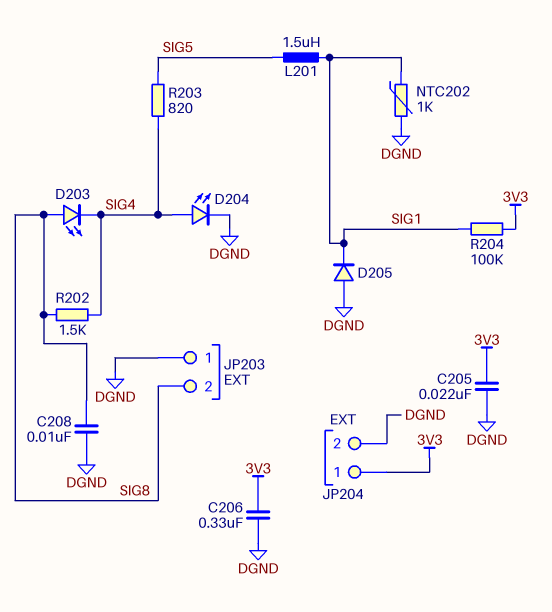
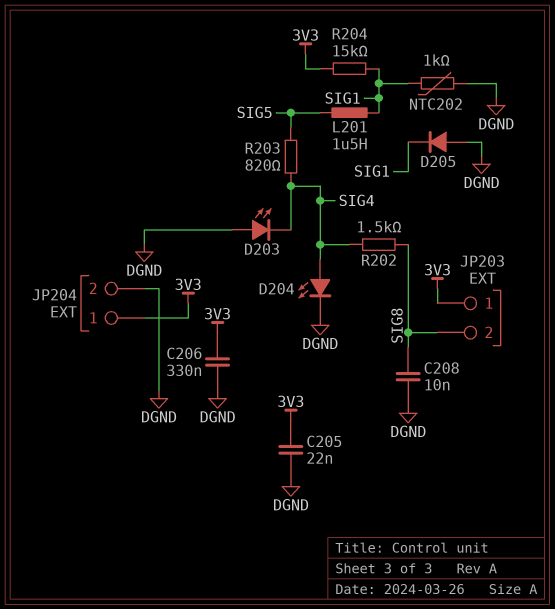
D203: LED (A SIG8, K SIG4) -> LED (A DGND, K SIG4)
JP203 pin 1: DGND -> 3V3
R204: 100k (3V3, SIG1) -> 15k (3V3, SIG1)

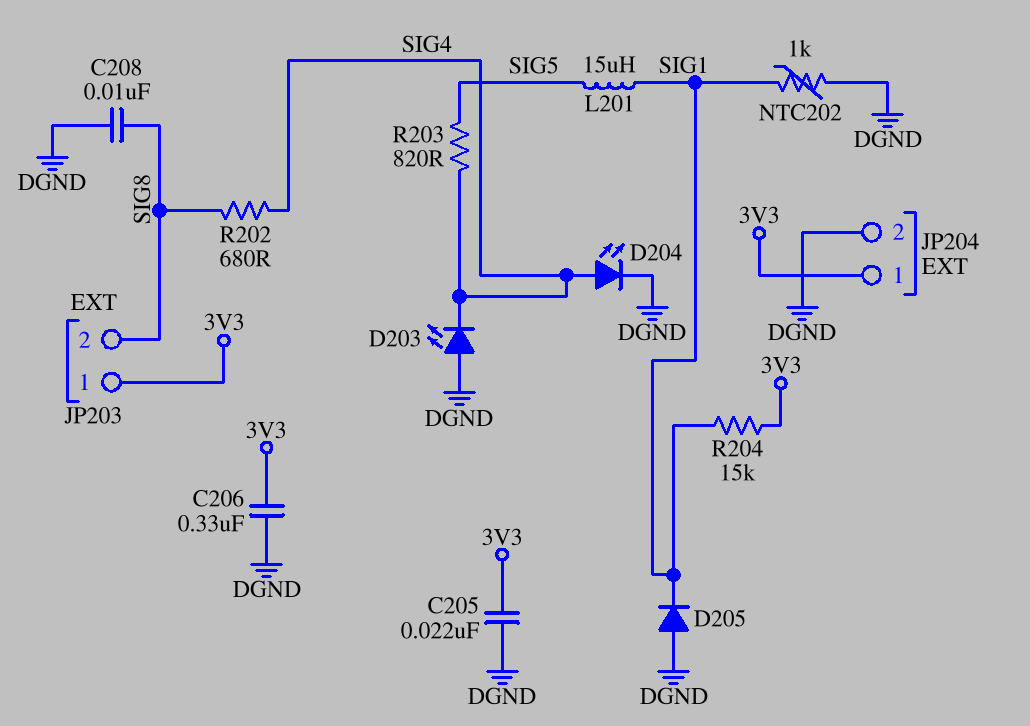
L201: 1.5uH (SIG1, SIG5) -> 15uH (SIG1, SIG5)
R202: 1.5k (SIG4, SIG8) -> 680 (SIG4, SIG8)

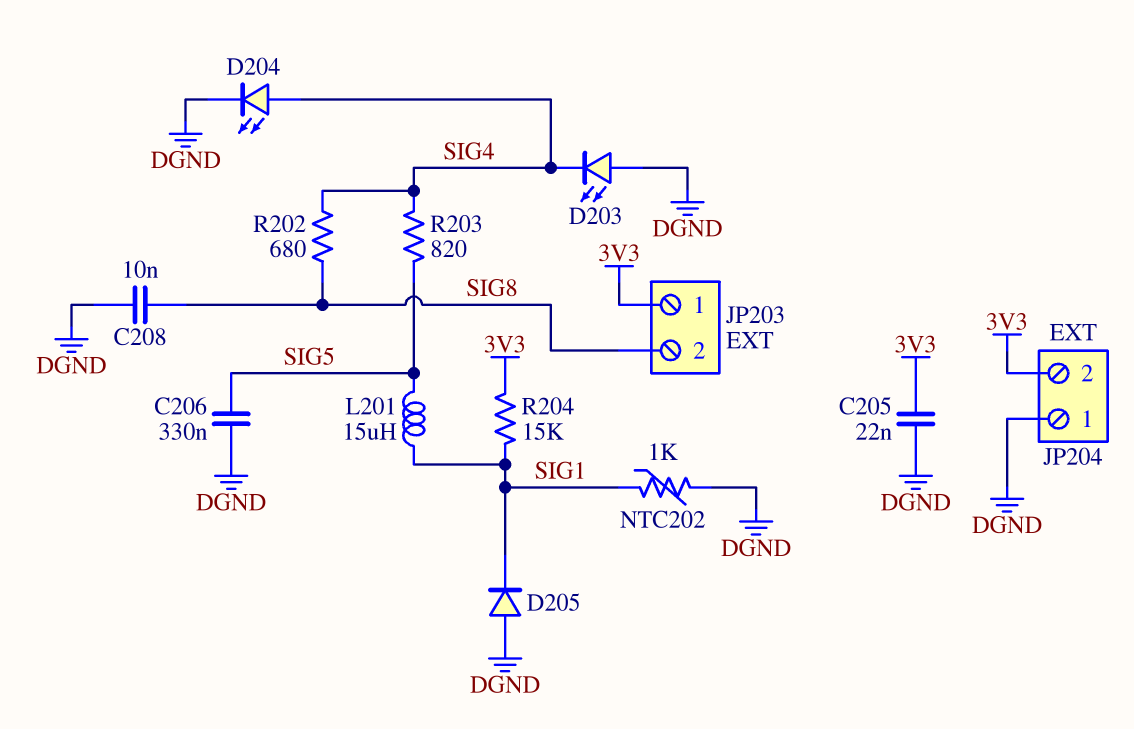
C206: 330nF (3V3, DGND) -> 330nF (DGND, SIG5)
JP204 pin 1: 3V3 -> DGND
JP204 pin 2: DGND -> 3V3

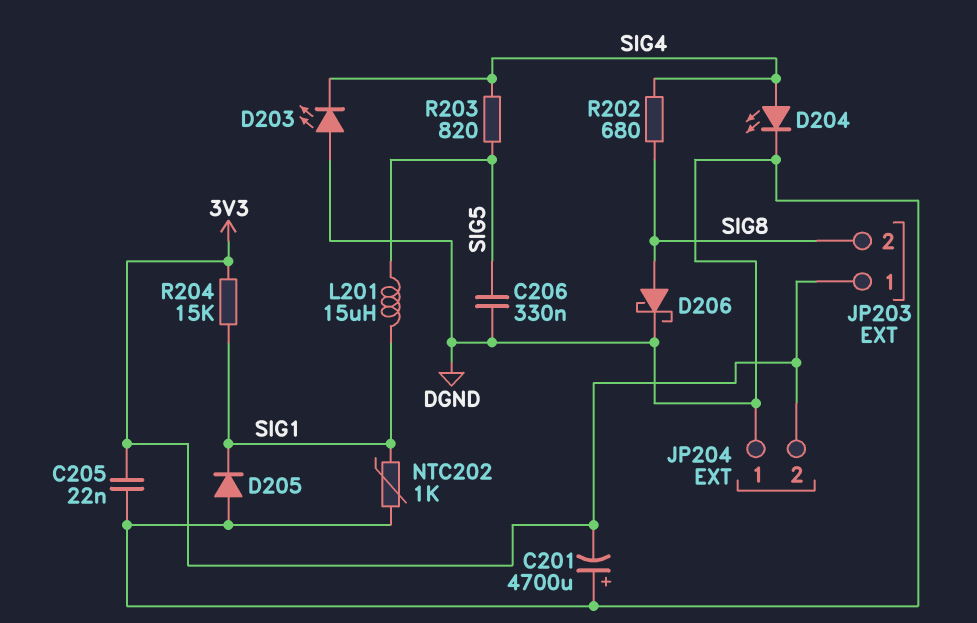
C201: none -> 4700uF (plus DGND, minus 3V3)
C208: 10nF (DGND, SIG8) -> none
D206: none -> schottky (A SIG8, K DGND)

